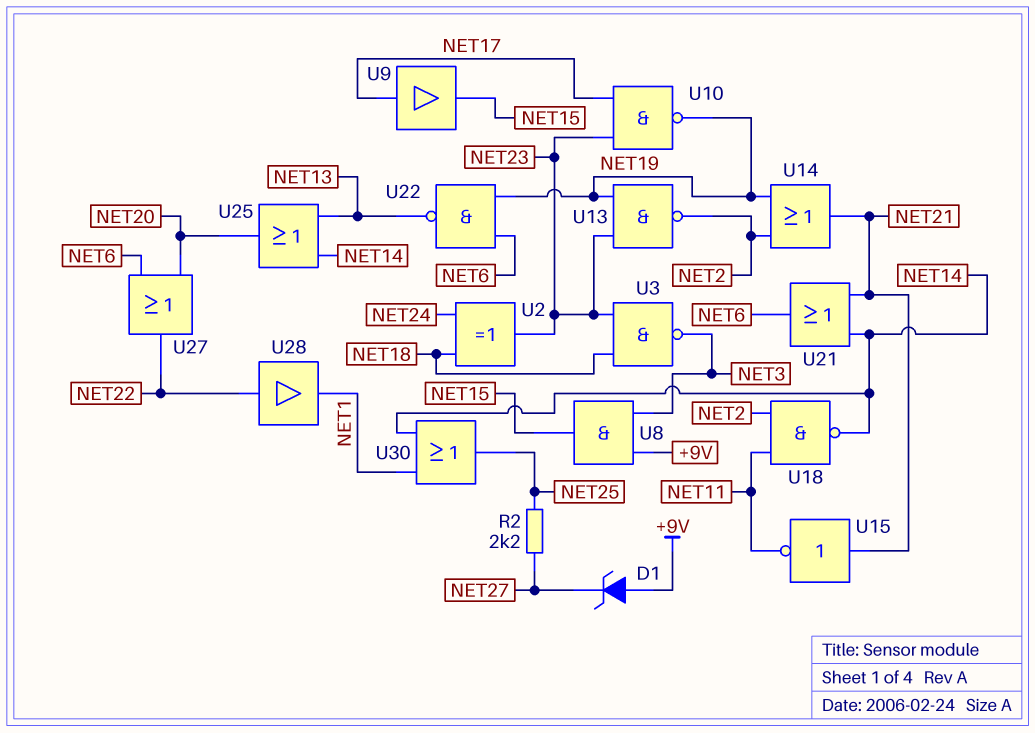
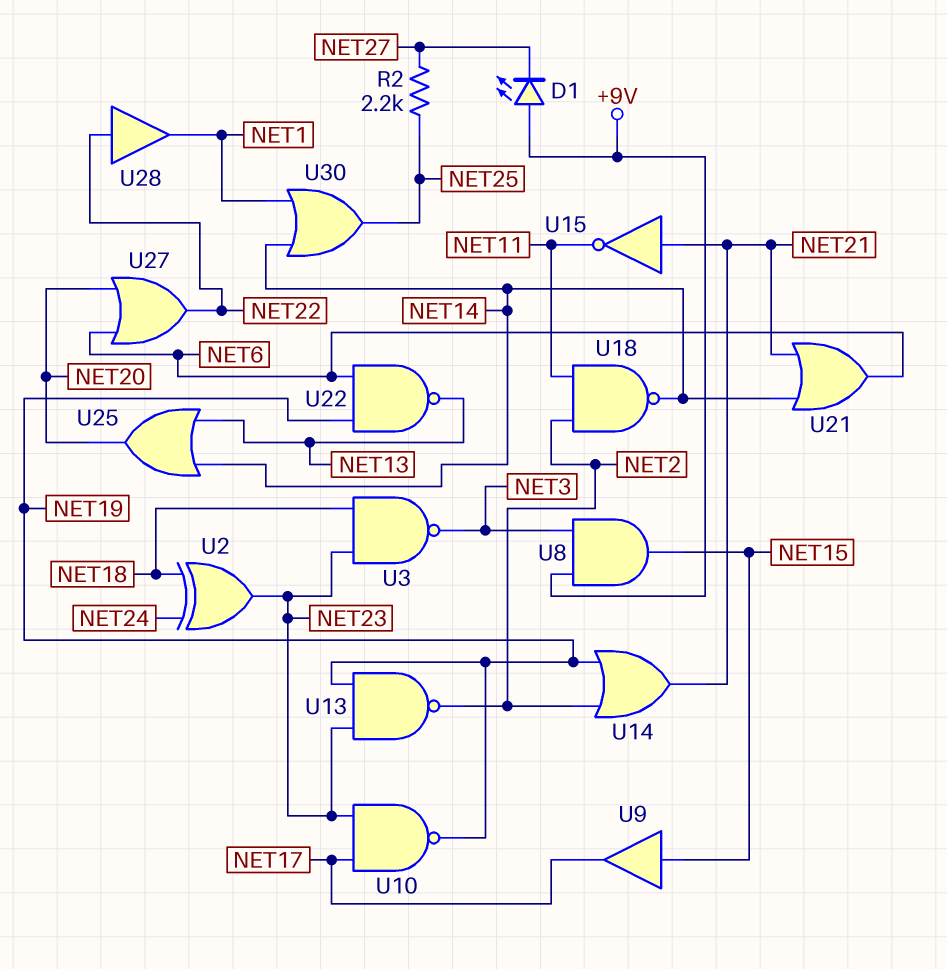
D1: zener (A +9V, K NET27) -> LED (A +9V, K NET27)
U9: buffer (in NET17, out NET15) -> buffer (in NET15, out NET17)

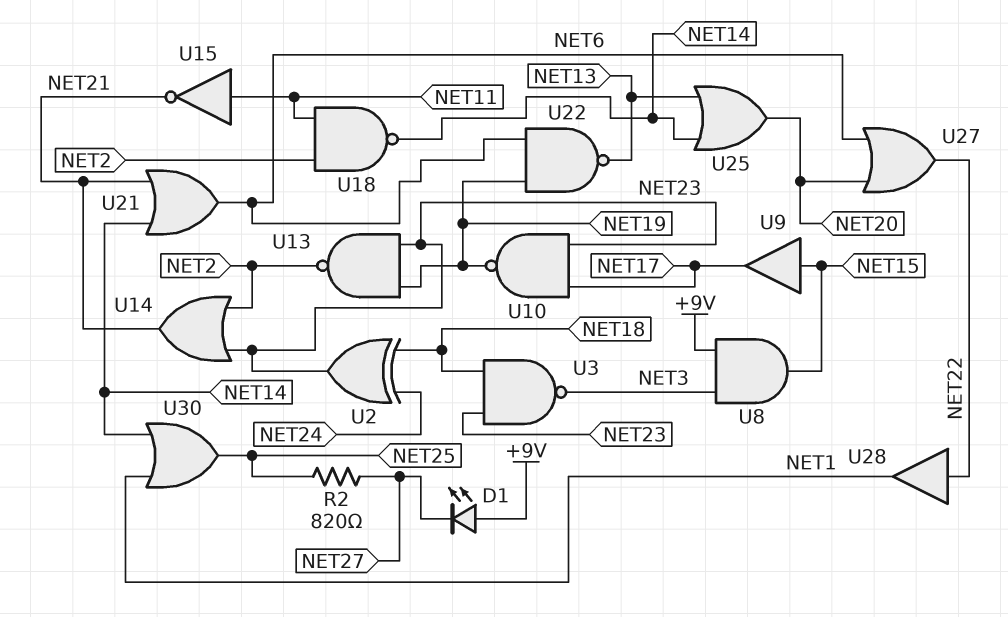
R2: 2.2k (NET25, NET27) -> 820 (NET25, NET27)
U14: OR (in NET2, in NET19, out NET21) -> OR (in NET2, in NET23, out NET21)
U15: NOT (in NET21, out NET11) -> NOT (in NET11, out NET21)

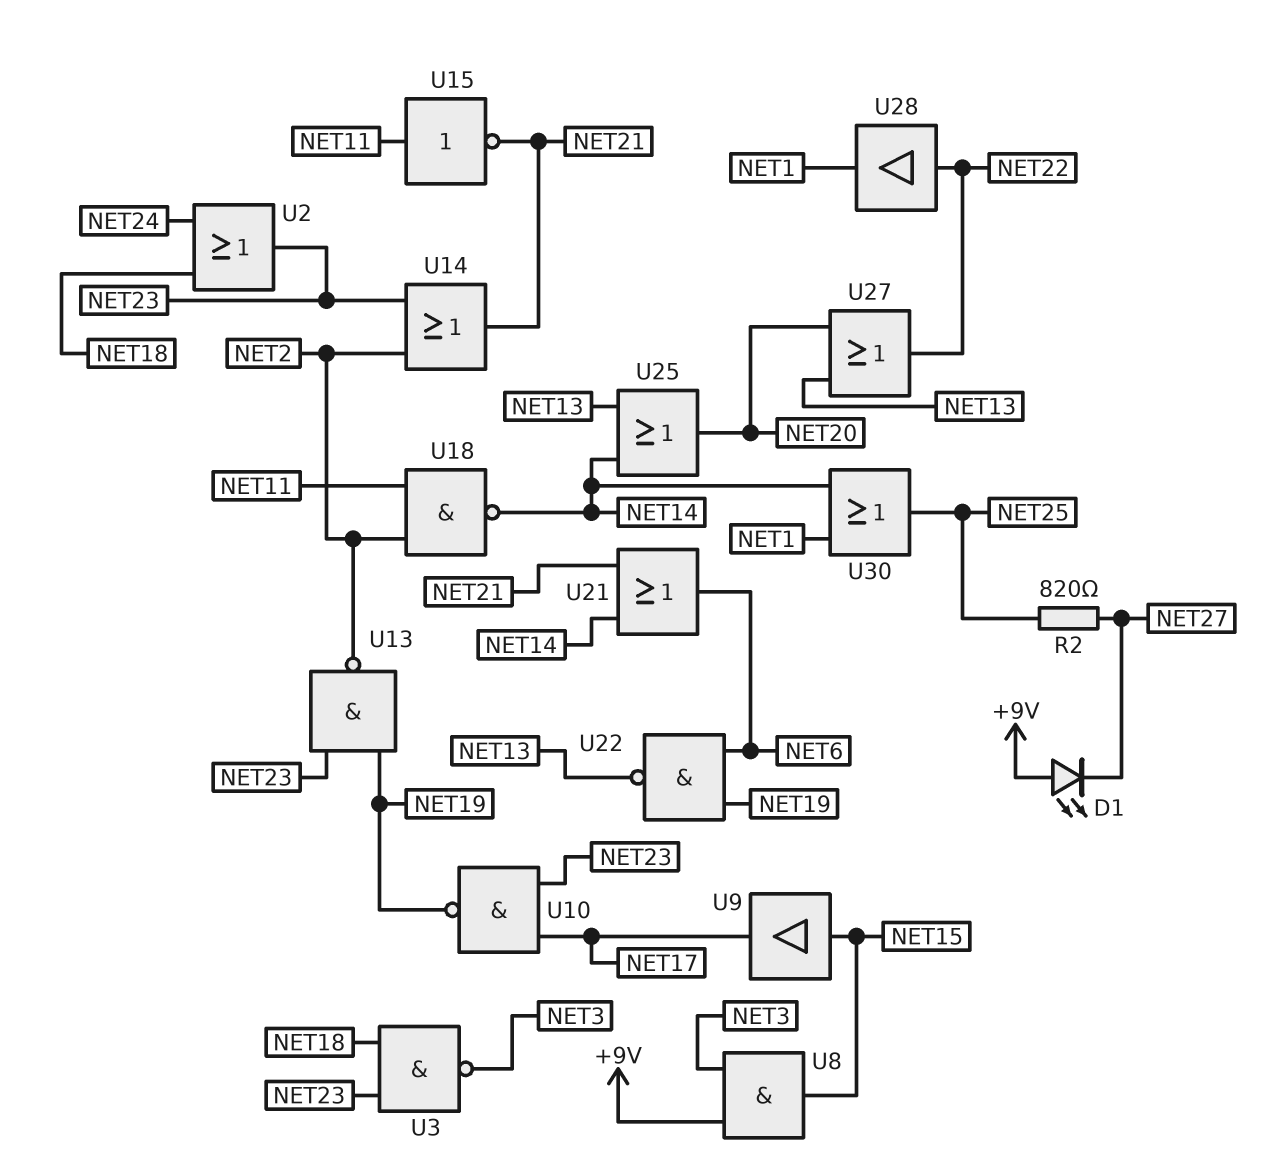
U2: XOR (in NET18, in NET24, out NET23) -> OR (in NET18, in NET24, out NET23)
U27: OR (in NET6, in NET20, out NET22) -> OR (in NET13, in NET20, out NET22)

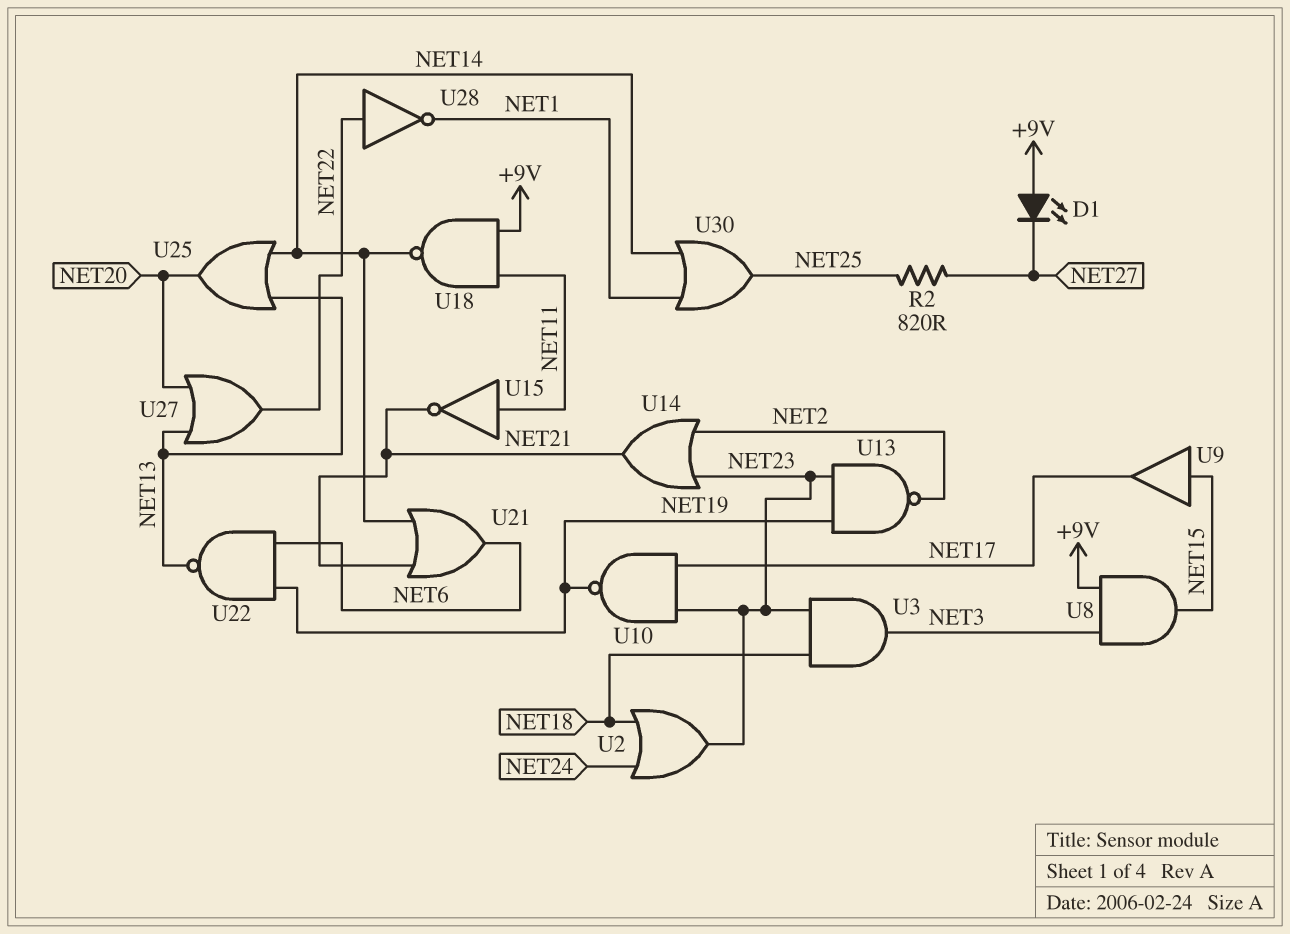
U3: NAND (in NET18, in NET23, out NET3) -> AND (in NET18, in NET23, out NET3)
U18: NAND (in NET2, in NET11, out NET14) -> NAND (in +9V, in NET11, out NET14)
U28: buffer (in NET22, out NET1) -> NOT (in NET22, out NET1)

